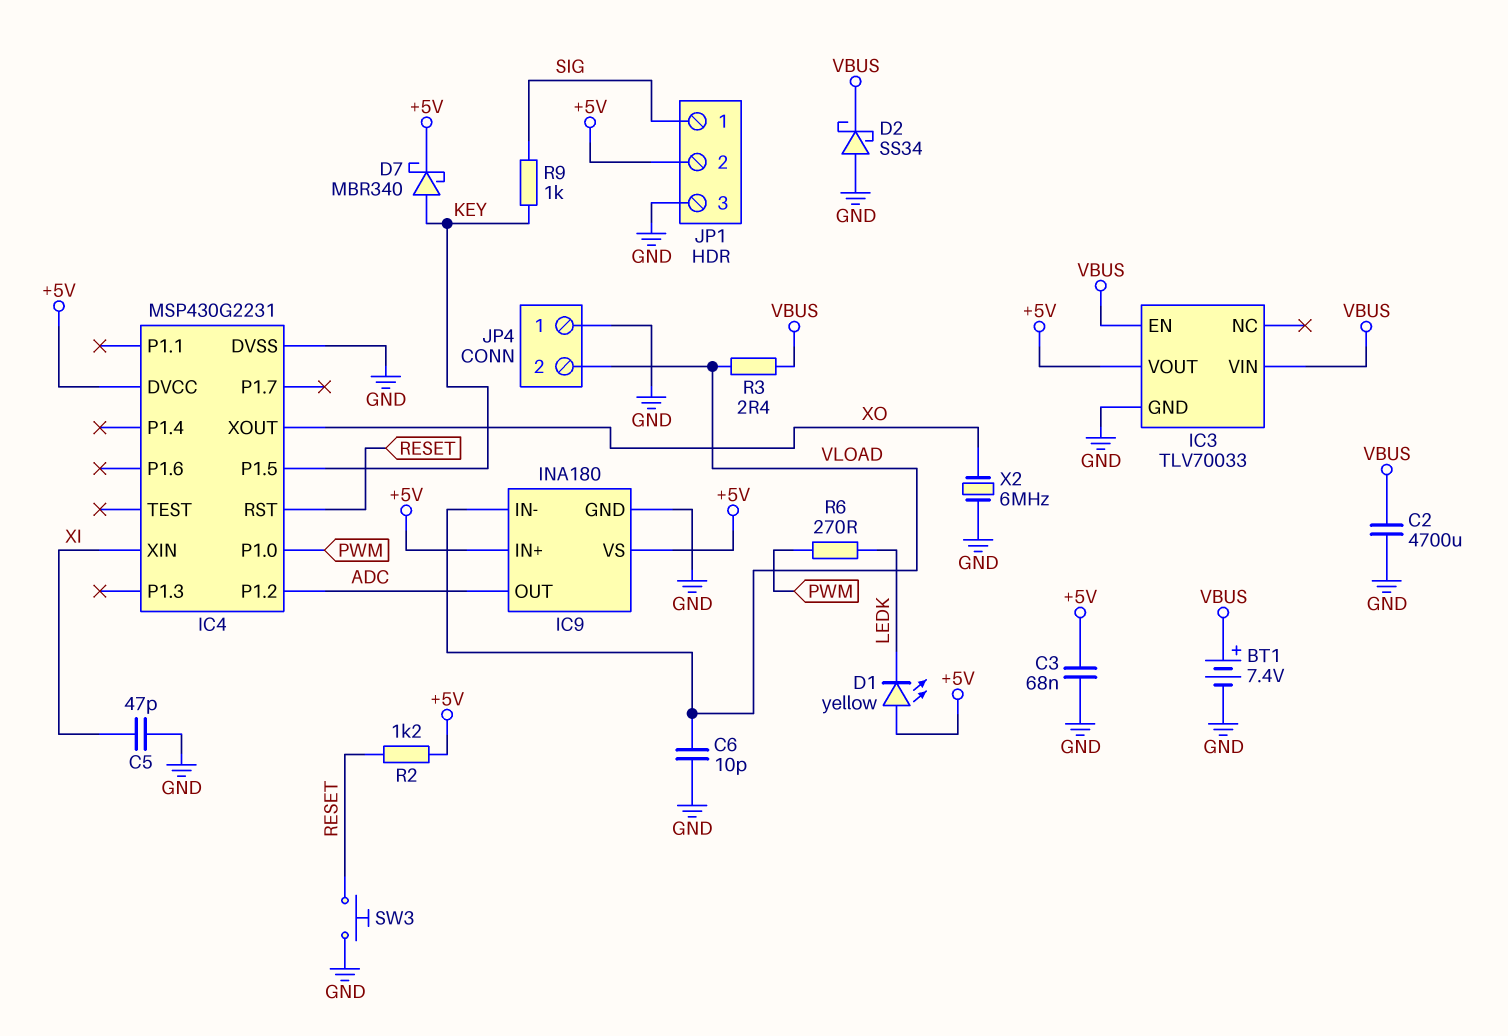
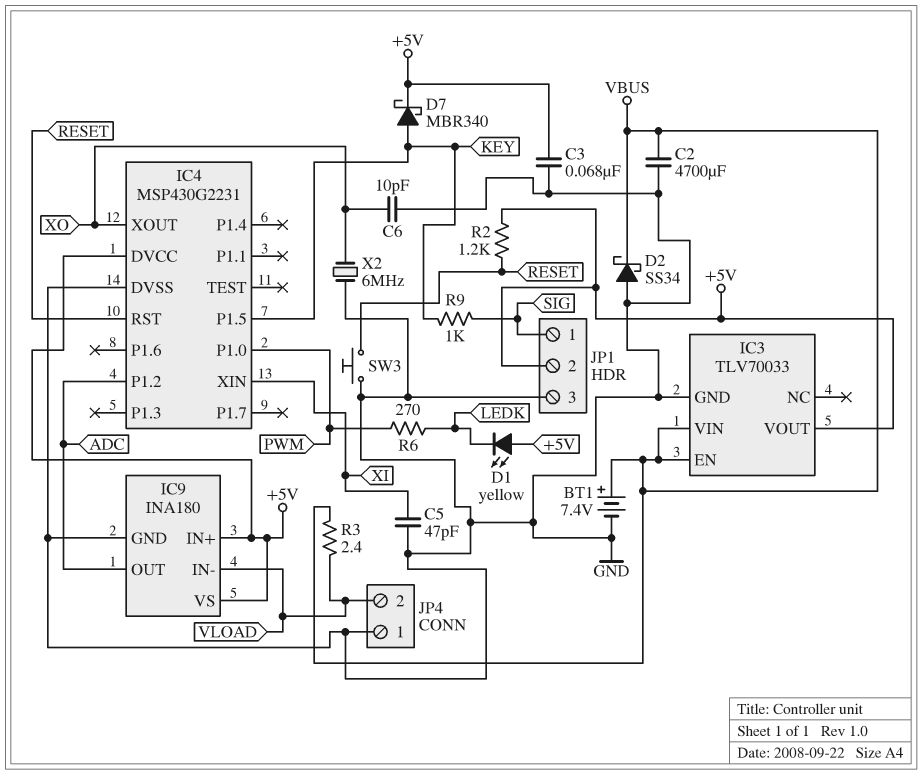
C6: 10pF (GND, VLOAD) -> 10pF (GND, XO)

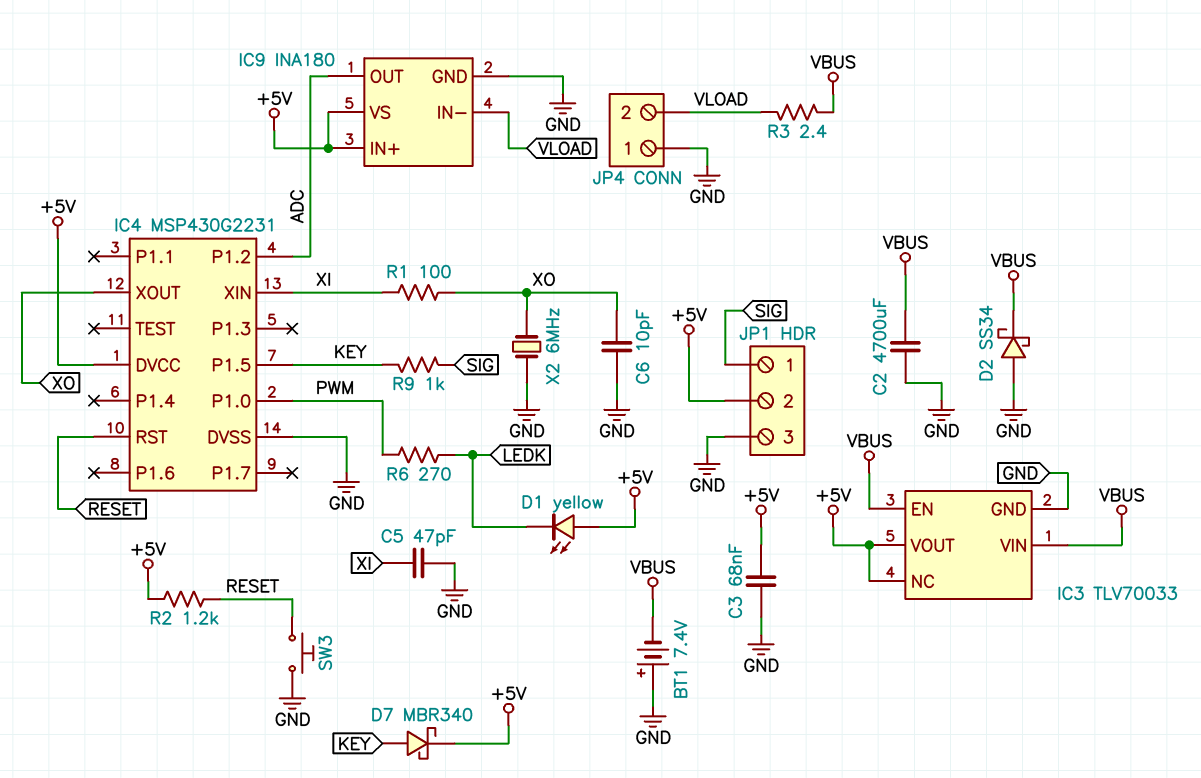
BT1: 7.4V (plus VBUS, minus GND) -> 7.4V (plus GND, minus VBUS)
IC3 pin NC: none -> +5V
R1: none -> 100 (XI, XO)

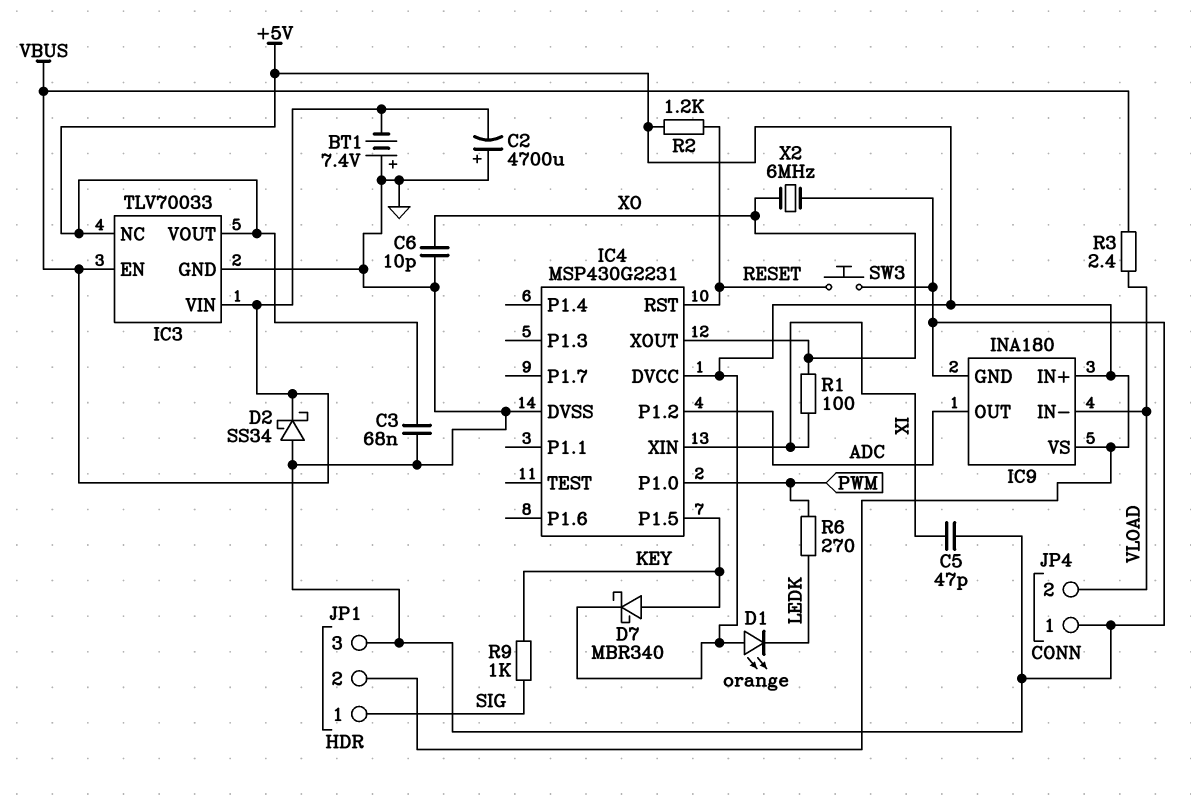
C2: 4700uF (GND, VBUS) -> 4700uF (plus GND, minus VBUS)
D1: LED yellow (A +5V, K LEDK) -> LED orange (A +5V, K LEDK)

